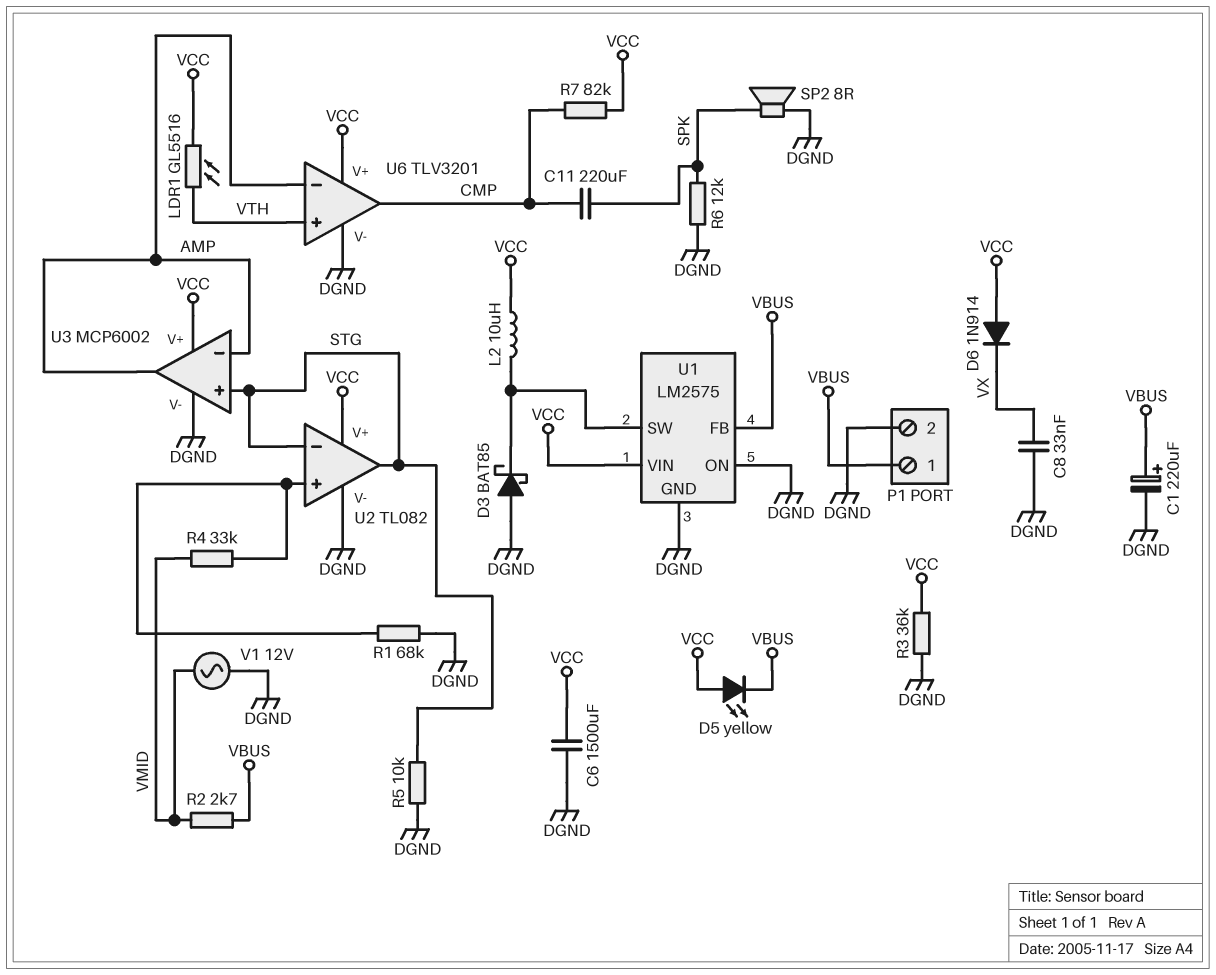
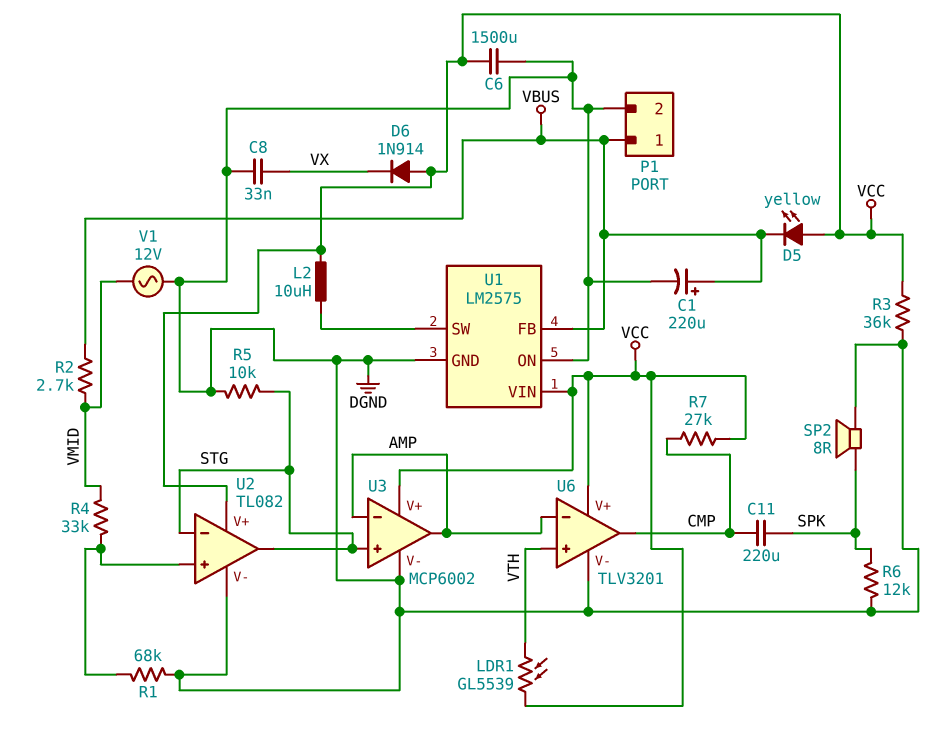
D3: schottky BAT85 (A DGND, K U1/SW) -> none
LDR1: GL5516 (VCC, VTH) -> GL5539 (VCC, VTH)
R7: 82k (CMP, VCC) -> 27k (CMP, VCC)

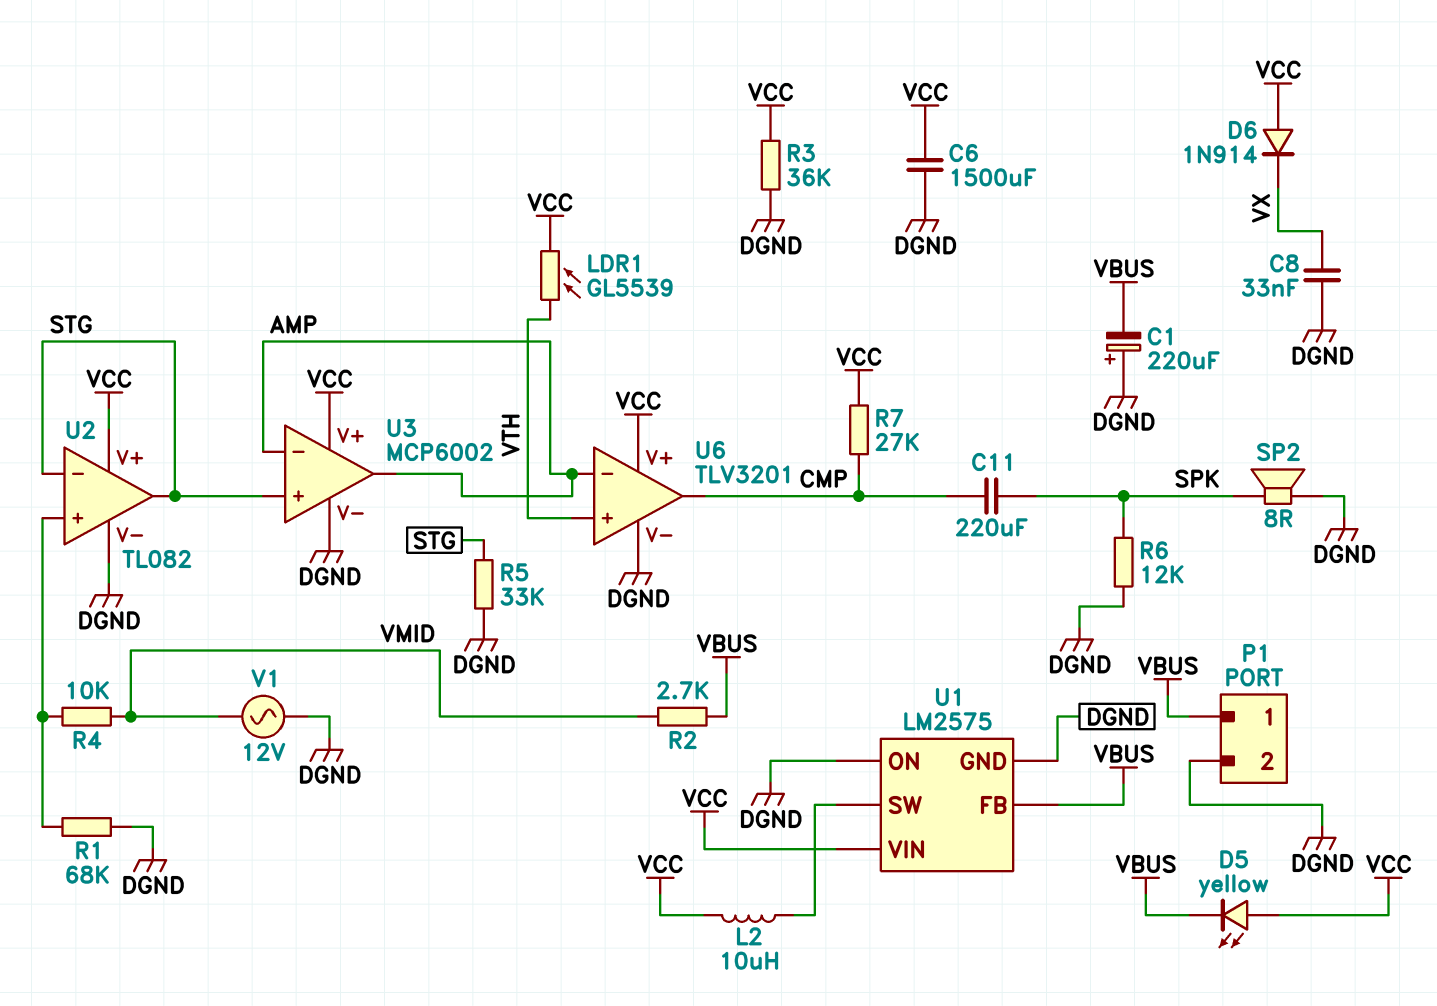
C1: 220uF (plus VBUS, minus DGND) -> 220uF (plus DGND, minus VBUS)
R4: 33k (U2/in+, VMID) -> 10k (U2/in+, VMID)
R5: 10k (DGND, STG) -> 33k (DGND, STG)

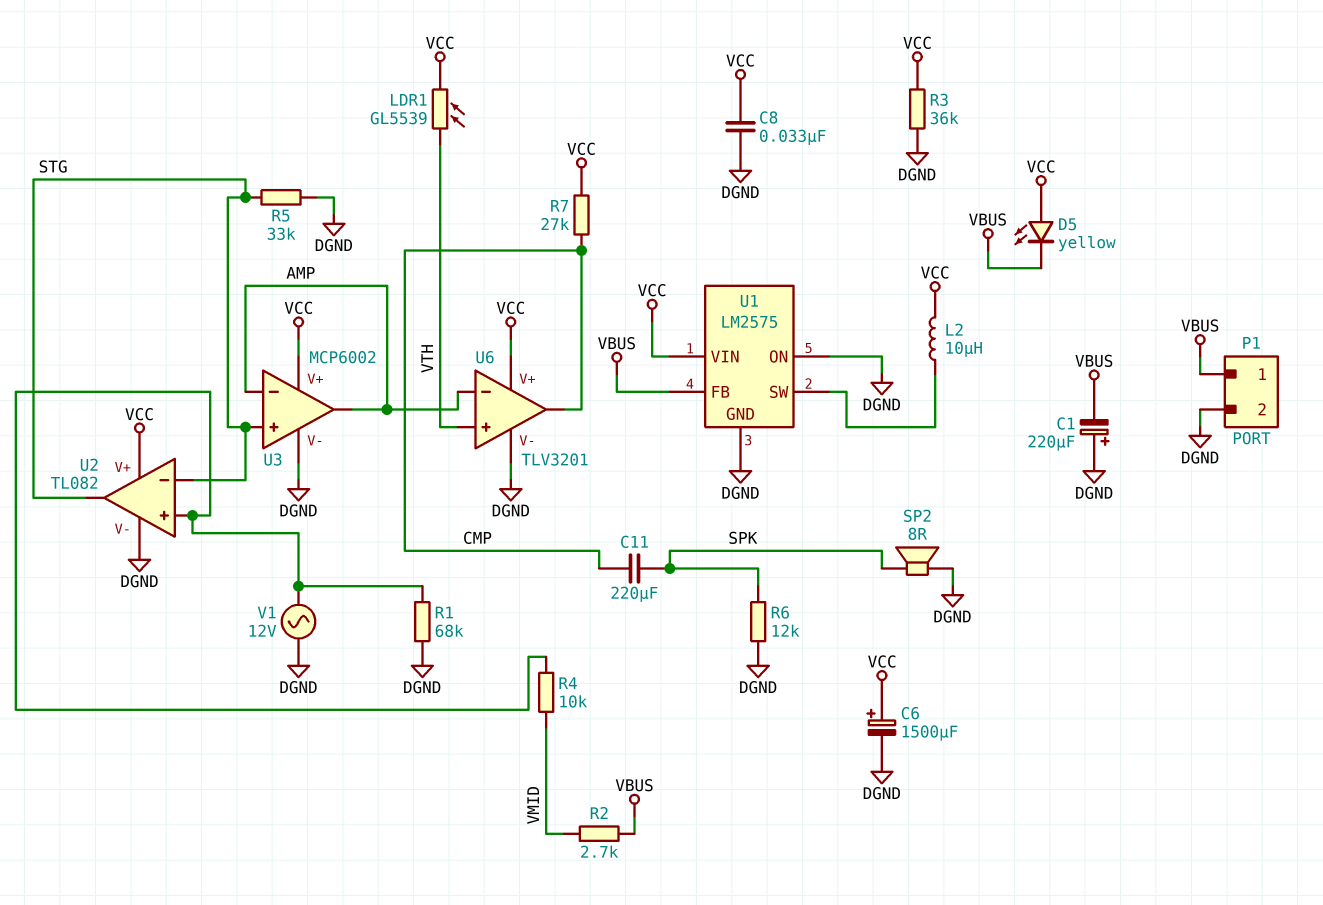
C6: 1500uF (DGND, VCC) -> 1500uF (plus VCC, minus DGND)
C8: 33nF (DGND, VX) -> 33nF (DGND, VCC)
D6: diode 1N914 (A VCC, K VX) -> none
V1: AC 12V (DGND, VMID) -> AC 12V (DGND, U2/in+)

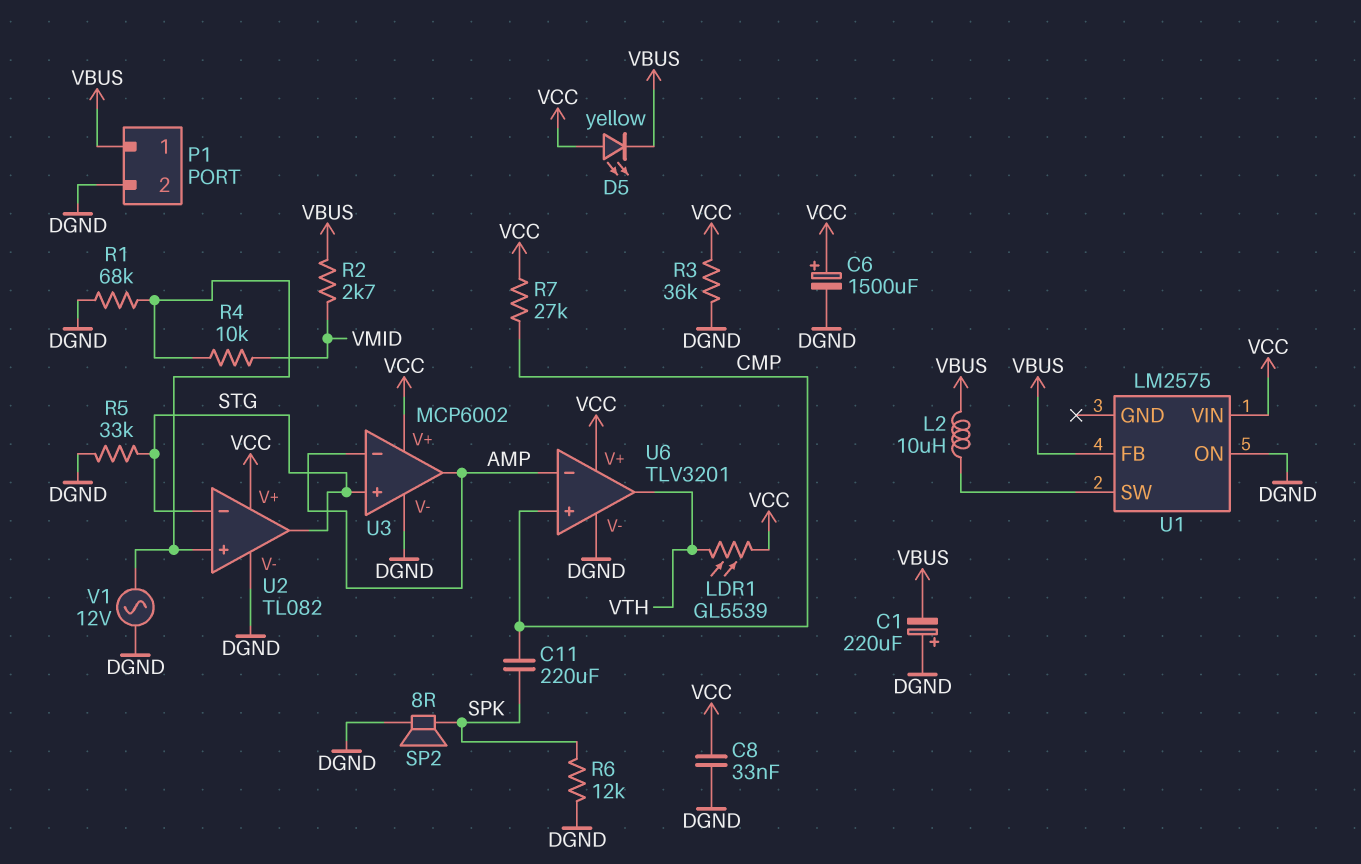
L2: 10uH (U1/SW, VCC) -> 10uH (U1/SW, VBUS)
U1 pin GND: DGND -> none
U6 pin in+: VTH -> CMP
U6 pin out: CMP -> VTH

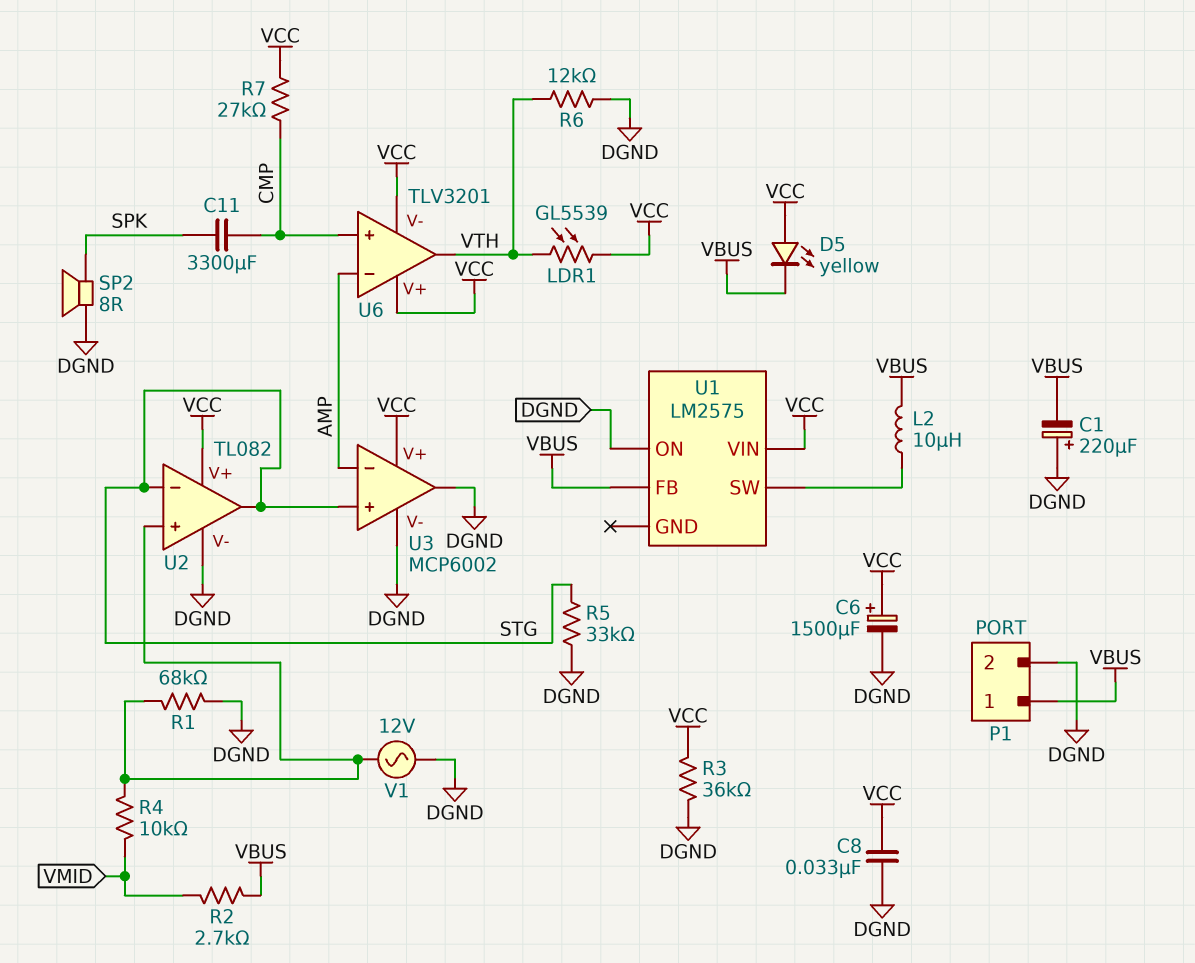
C11: 220uF (CMP, SPK) -> 3300uF (CMP, SPK)
R6: 12k (DGND, SPK) -> 12k (DGND, VTH)
U3 pin out: AMP -> DGND
U6 pin V-: DGND -> VCC

